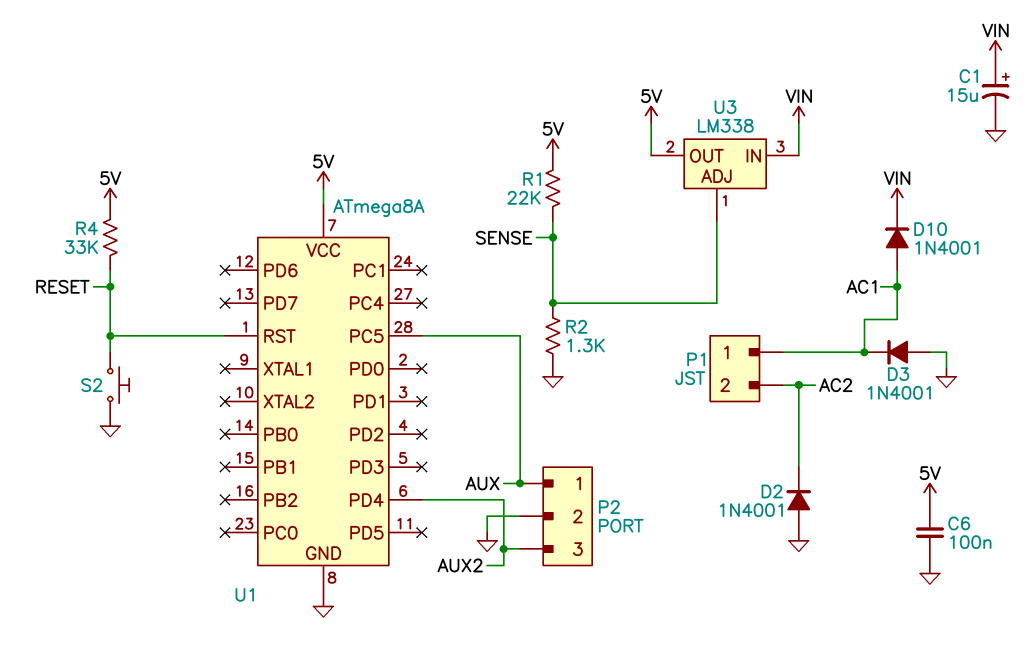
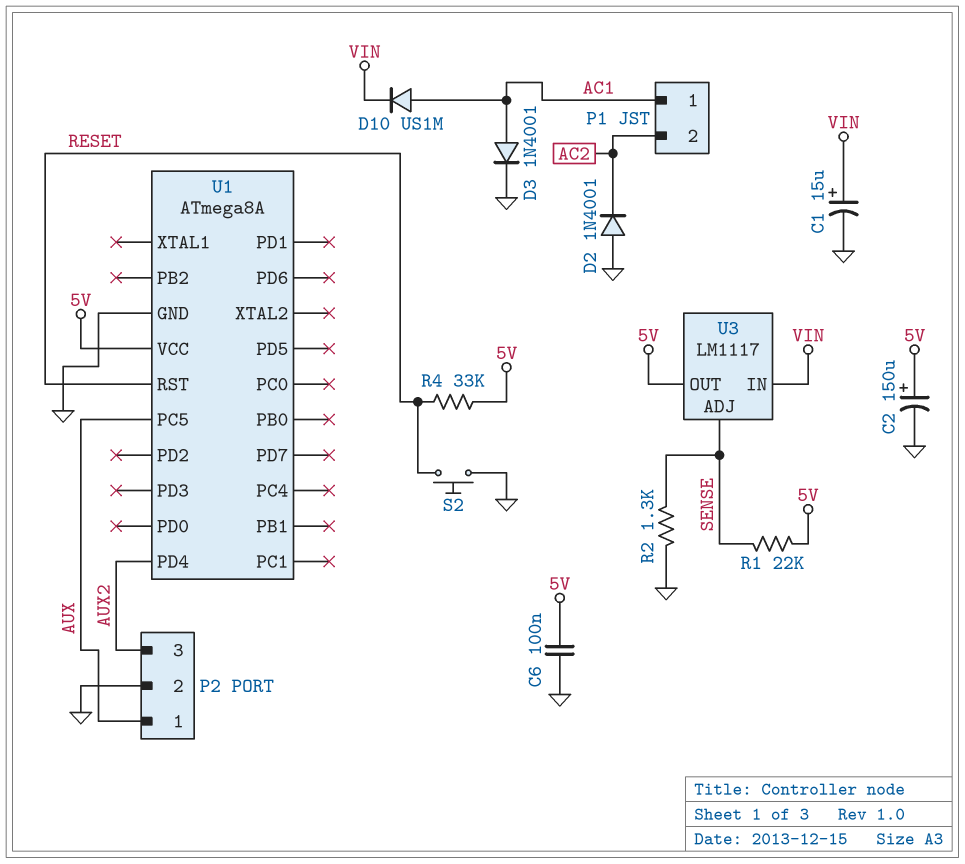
C2: none -> 150uF (plus 5V, minus GND)
D3: diode 1N4001 (A GND, K AC1) -> diode 1N4001 (A AC1, K GND)
D10: diode 1N4001 (A AC1, K VIN) -> diode US1M (A AC1, K VIN)
U3: LM338 -> LM1117

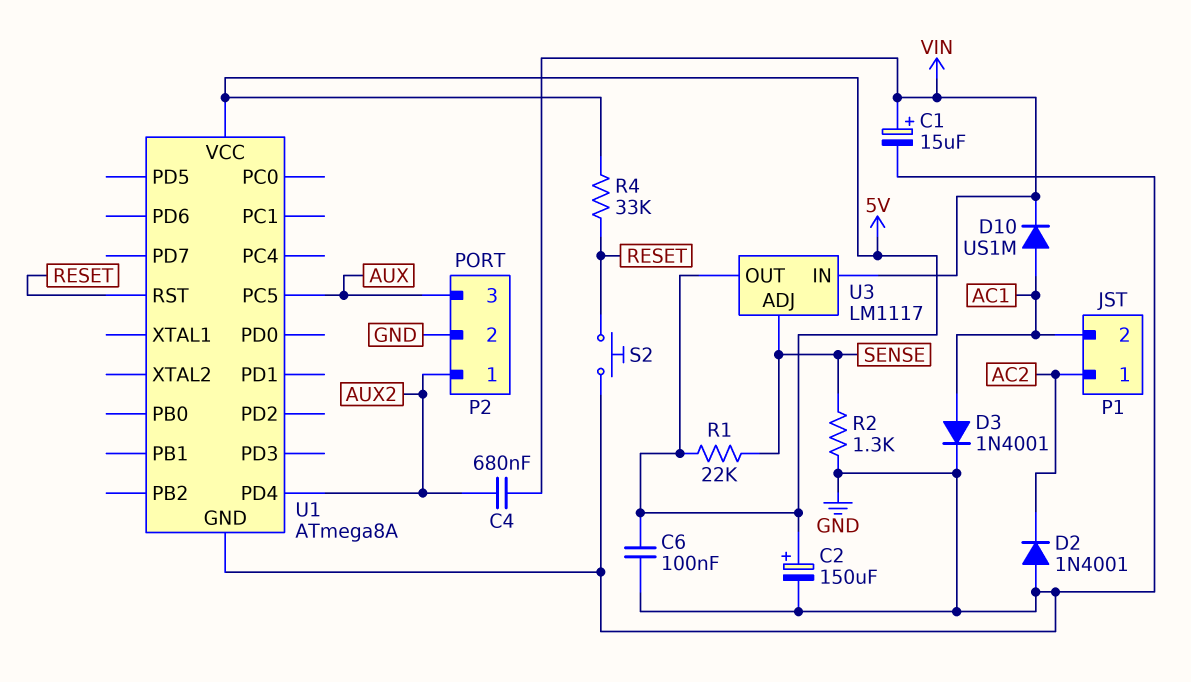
C4: none -> 680nF (AUX2, VIN)
P1 pin 1: AC1 -> AC2
P1 pin 2: AC2 -> AC1
P2 pin 1: AUX -> AUX2
P2 pin 3: AUX2 -> AUX

